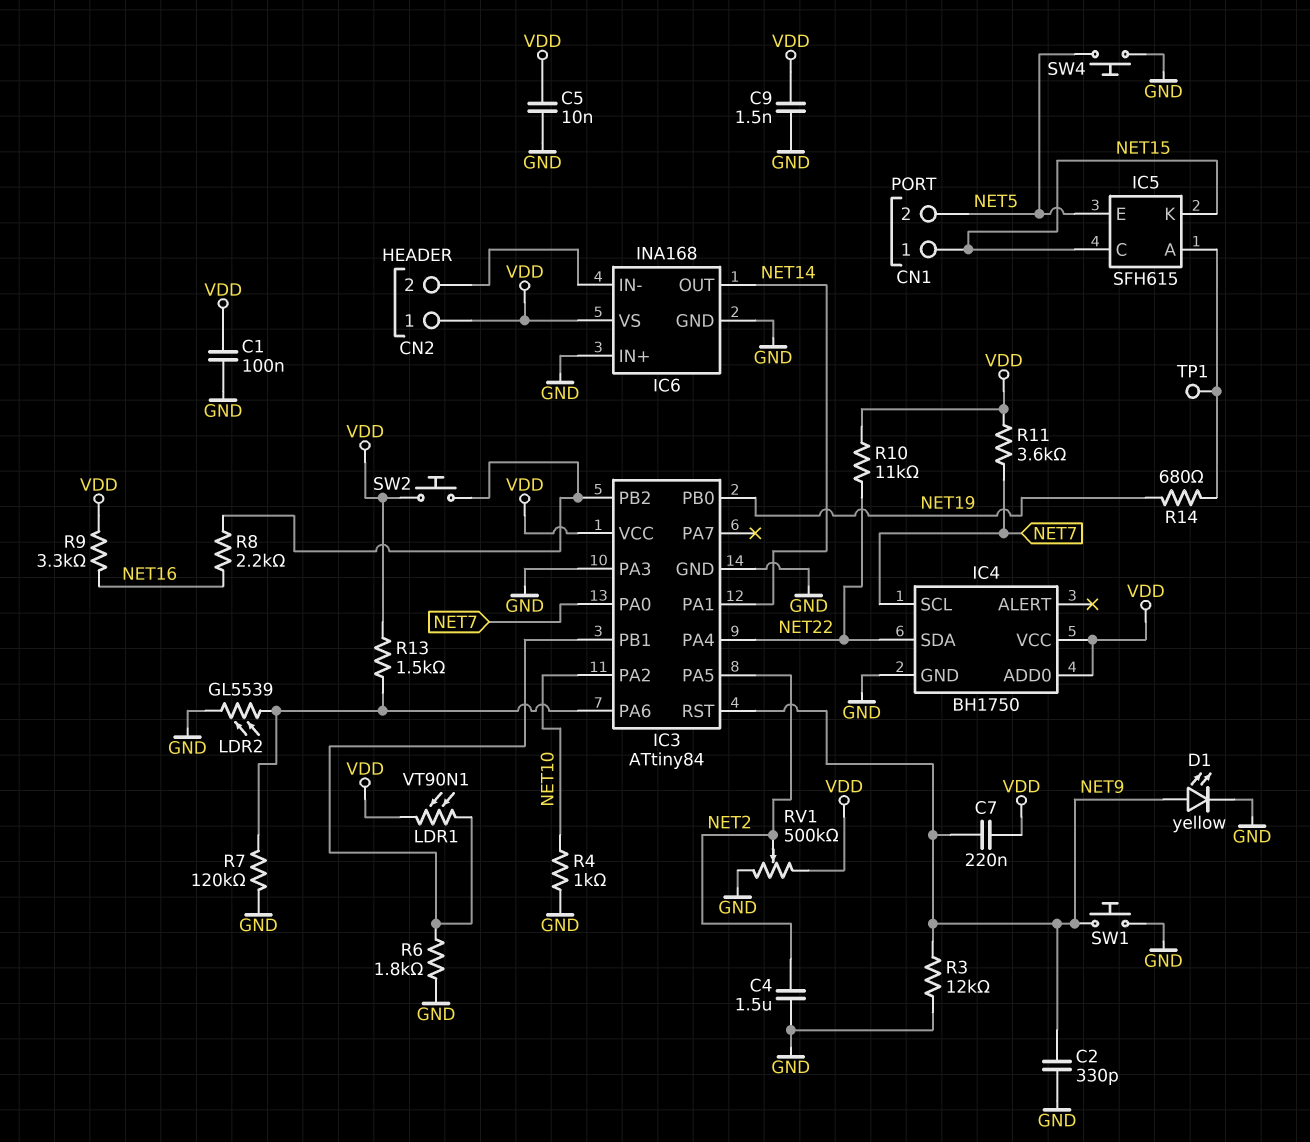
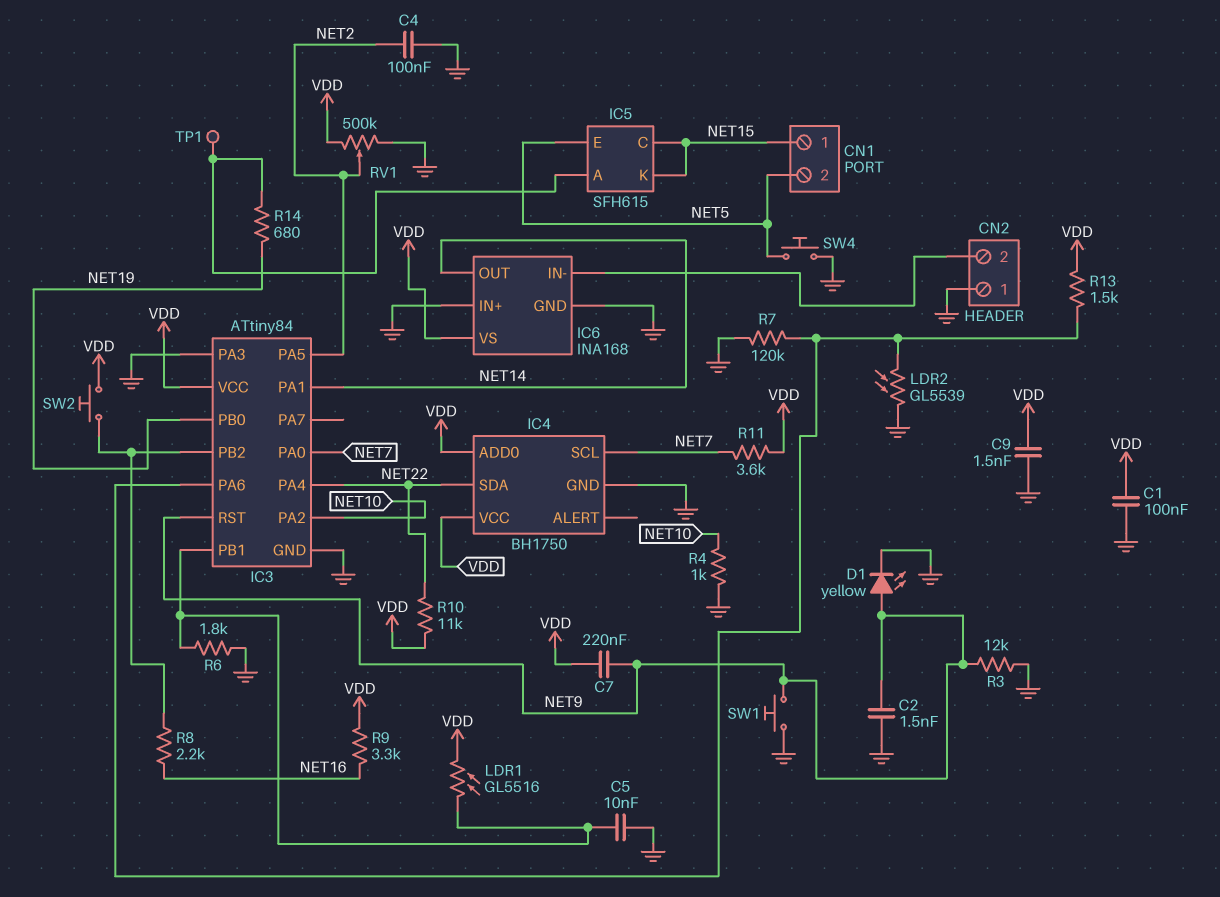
C2: 330pF (GND, NET9) -> 1.5nF (GND, NET9)
C4: 1.5uF (GND, NET2) -> 100nF (GND, NET2)
C5: 10nF (GND, VDD) -> 10nF (GND, IC3/PB1)
CN2 pin 1: VDD -> GND
LDR1: VT90N1 (IC3/PB1, VDD) -> GL5516 (IC3/PB1, VDD)

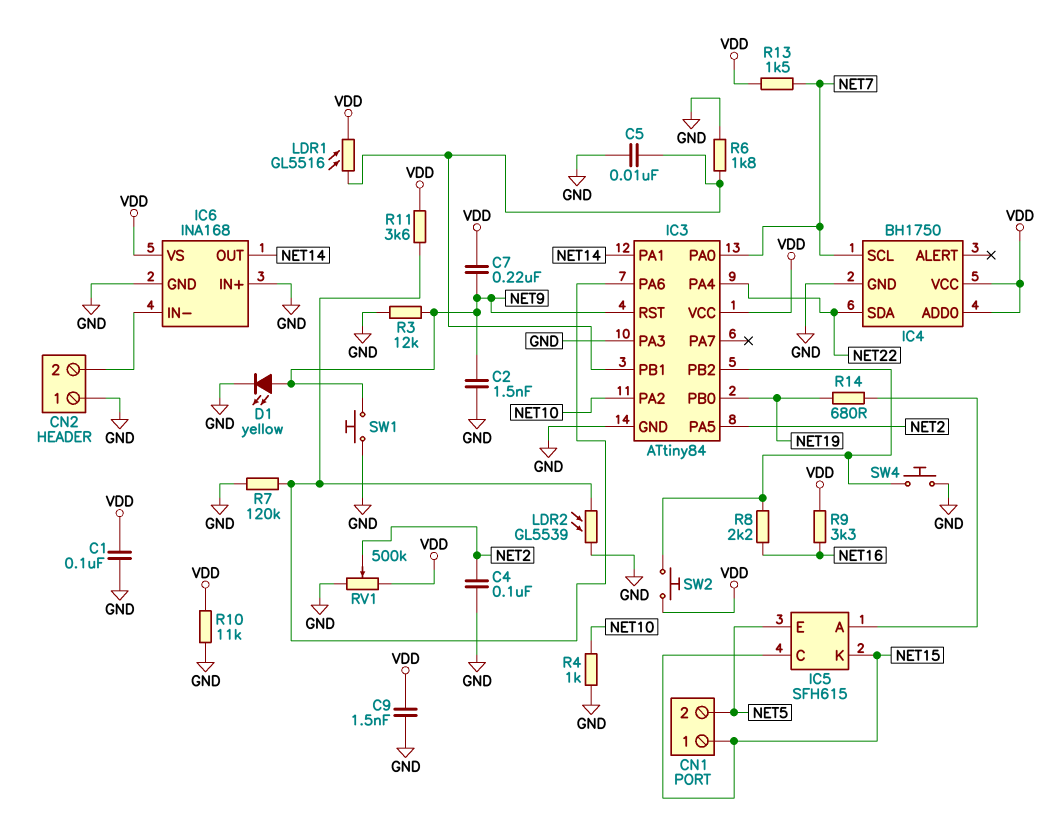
R10: 11k (NET22, VDD) -> 11k (GND, VDD)
R11: 3.6k (NET7, VDD) -> 3.6k (IC3/PA6, VDD)
R13: 1.5k (IC3/PA6, VDD) -> 1.5k (NET7, VDD)
SW4: button (GND, NET5) -> button (GND, IC3/PB2)
TP1: test point (IC5/A) -> none

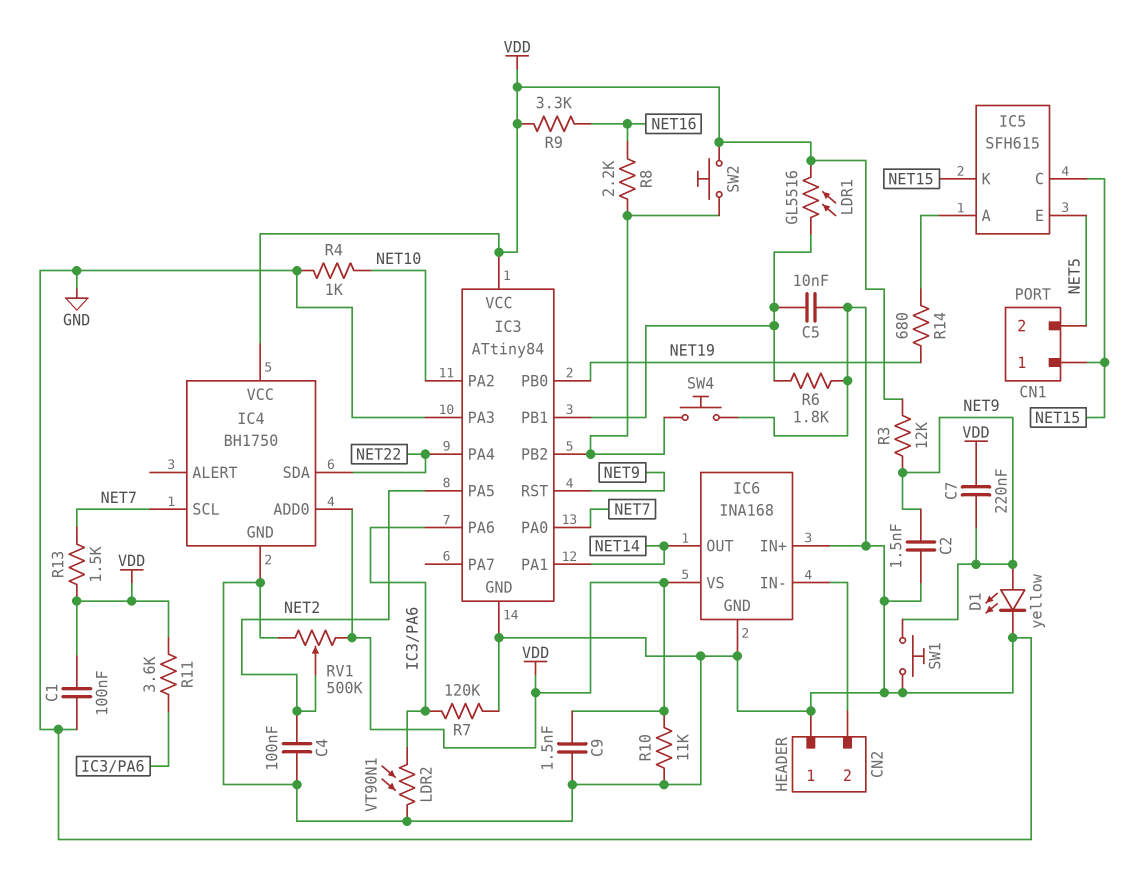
LDR2: GL5539 (GND, IC3/PA6) -> VT90N1 (GND, IC3/PA6)
R3: 12k (GND, NET9) -> 12k (NET9, VDD)

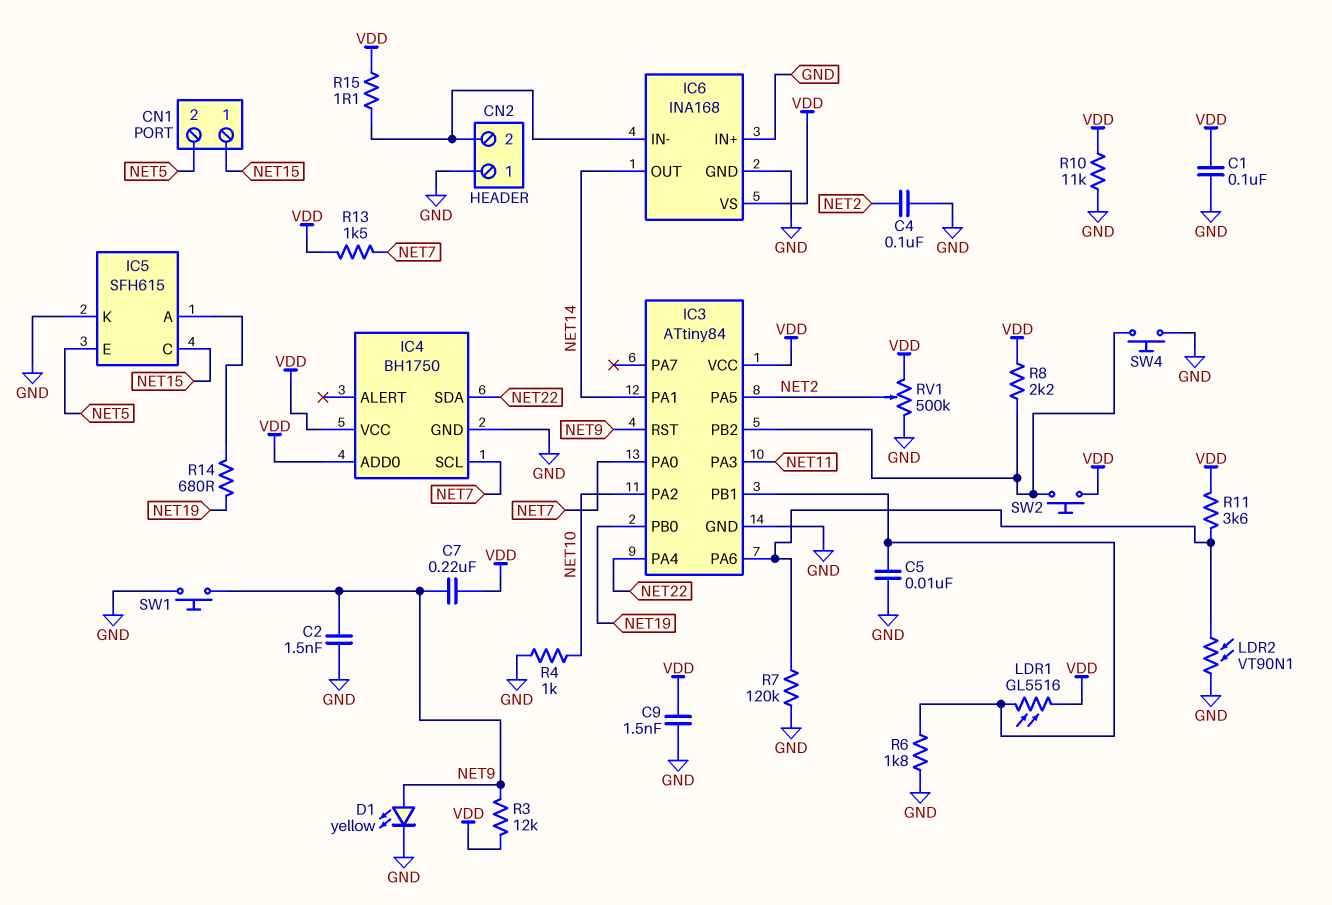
IC3 pin PA3: GND -> NET11
IC5 pin K: NET15 -> GND
R8: 2.2k (IC3/PB2, NET16) -> 2.2k (IC3/PB2, VDD)
R9: 3.3k (NET16, VDD) -> none
R15: none -> 1.1 (CN2/2, VDD)

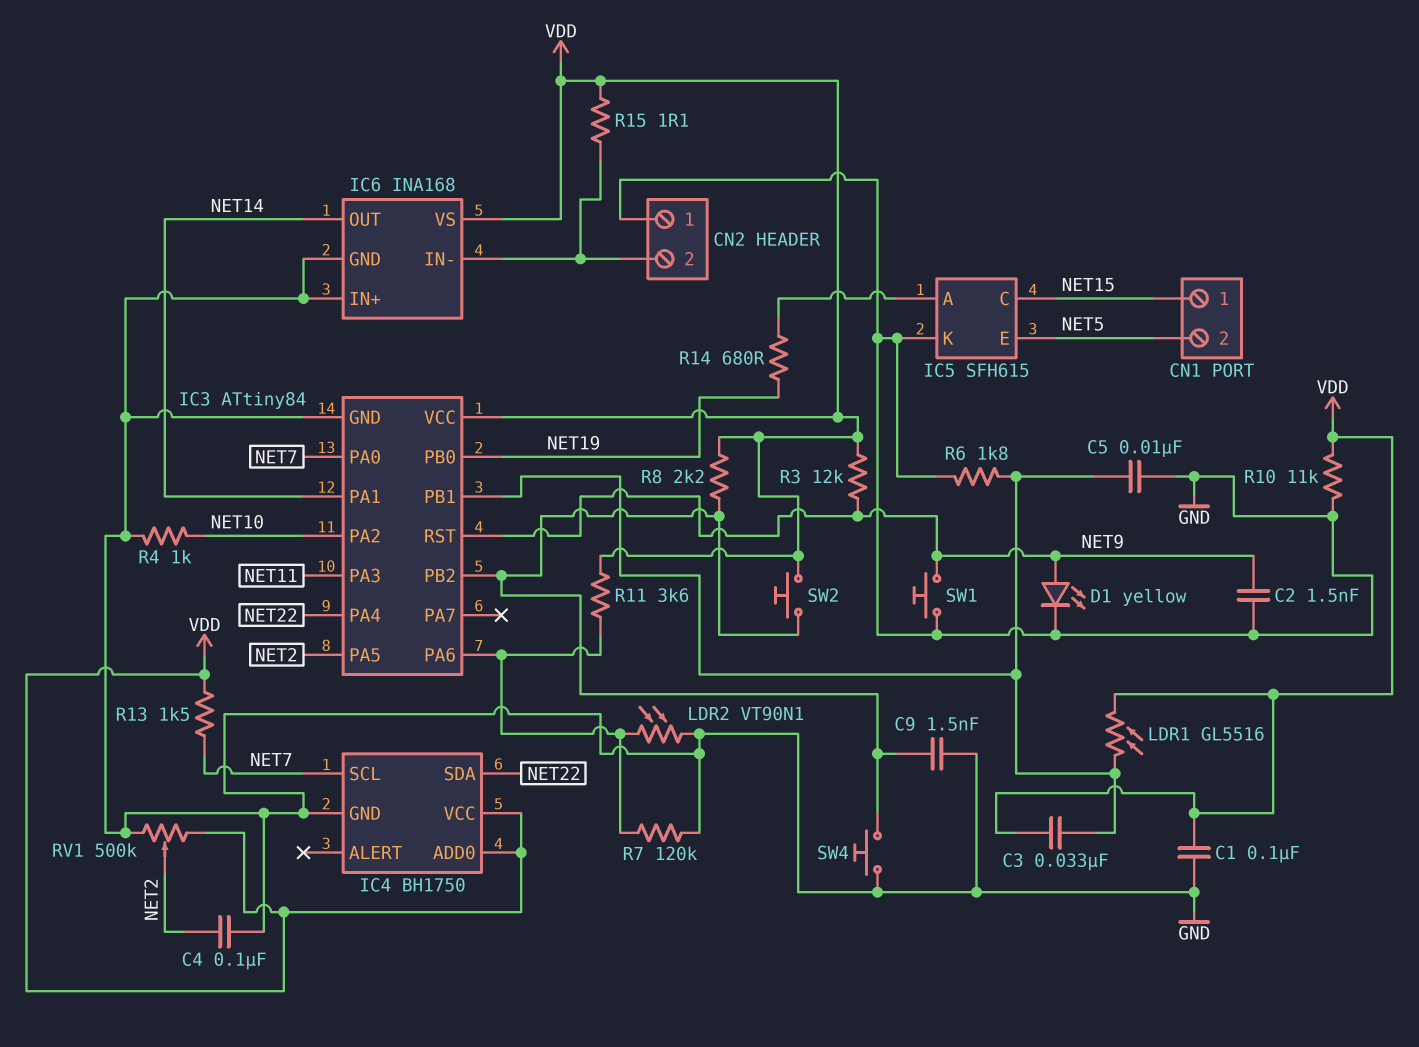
C3: none -> 33nF (IC3/PB1, VDD)
C7: 220nF (NET9, VDD) -> none
C9: 1.5nF (GND, VDD) -> 1.5nF (GND, IC3/PB2)

